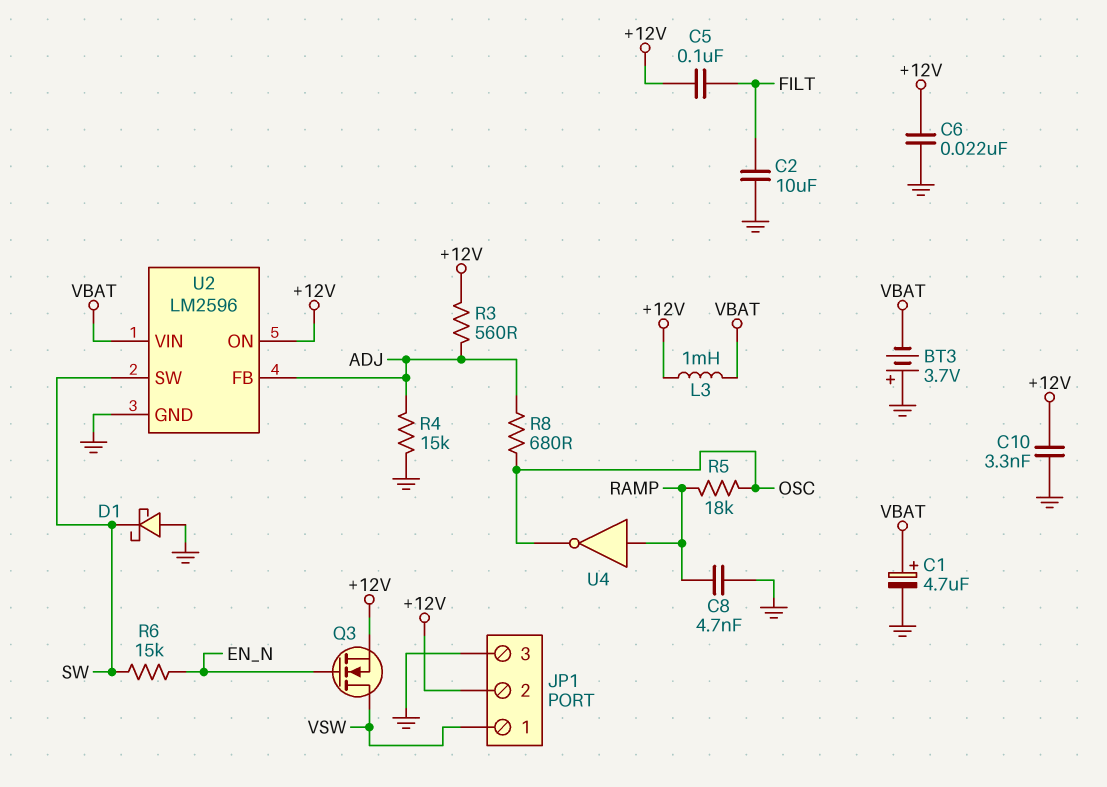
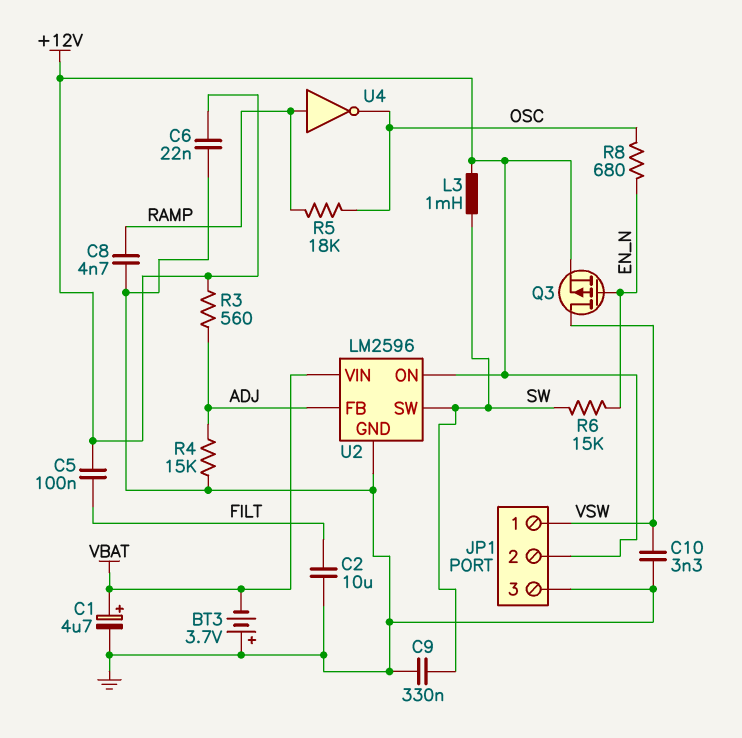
C9: none -> 330nF (GND, SW)
C10: 3.3nF (+12V, GND) -> 3.3nF (GND, VSW)
D1: schottky (A GND, K SW) -> none
L3: 1mH (+12V, VBAT) -> 1mH (+12V, SW)
Q3: NMOS (G EN_N, D VSW, S +12V) -> PMOS (G EN_N, D VSW, S +12V)
R8: 680 (ADJ, OSC) -> 680 (EN_N, OSC)

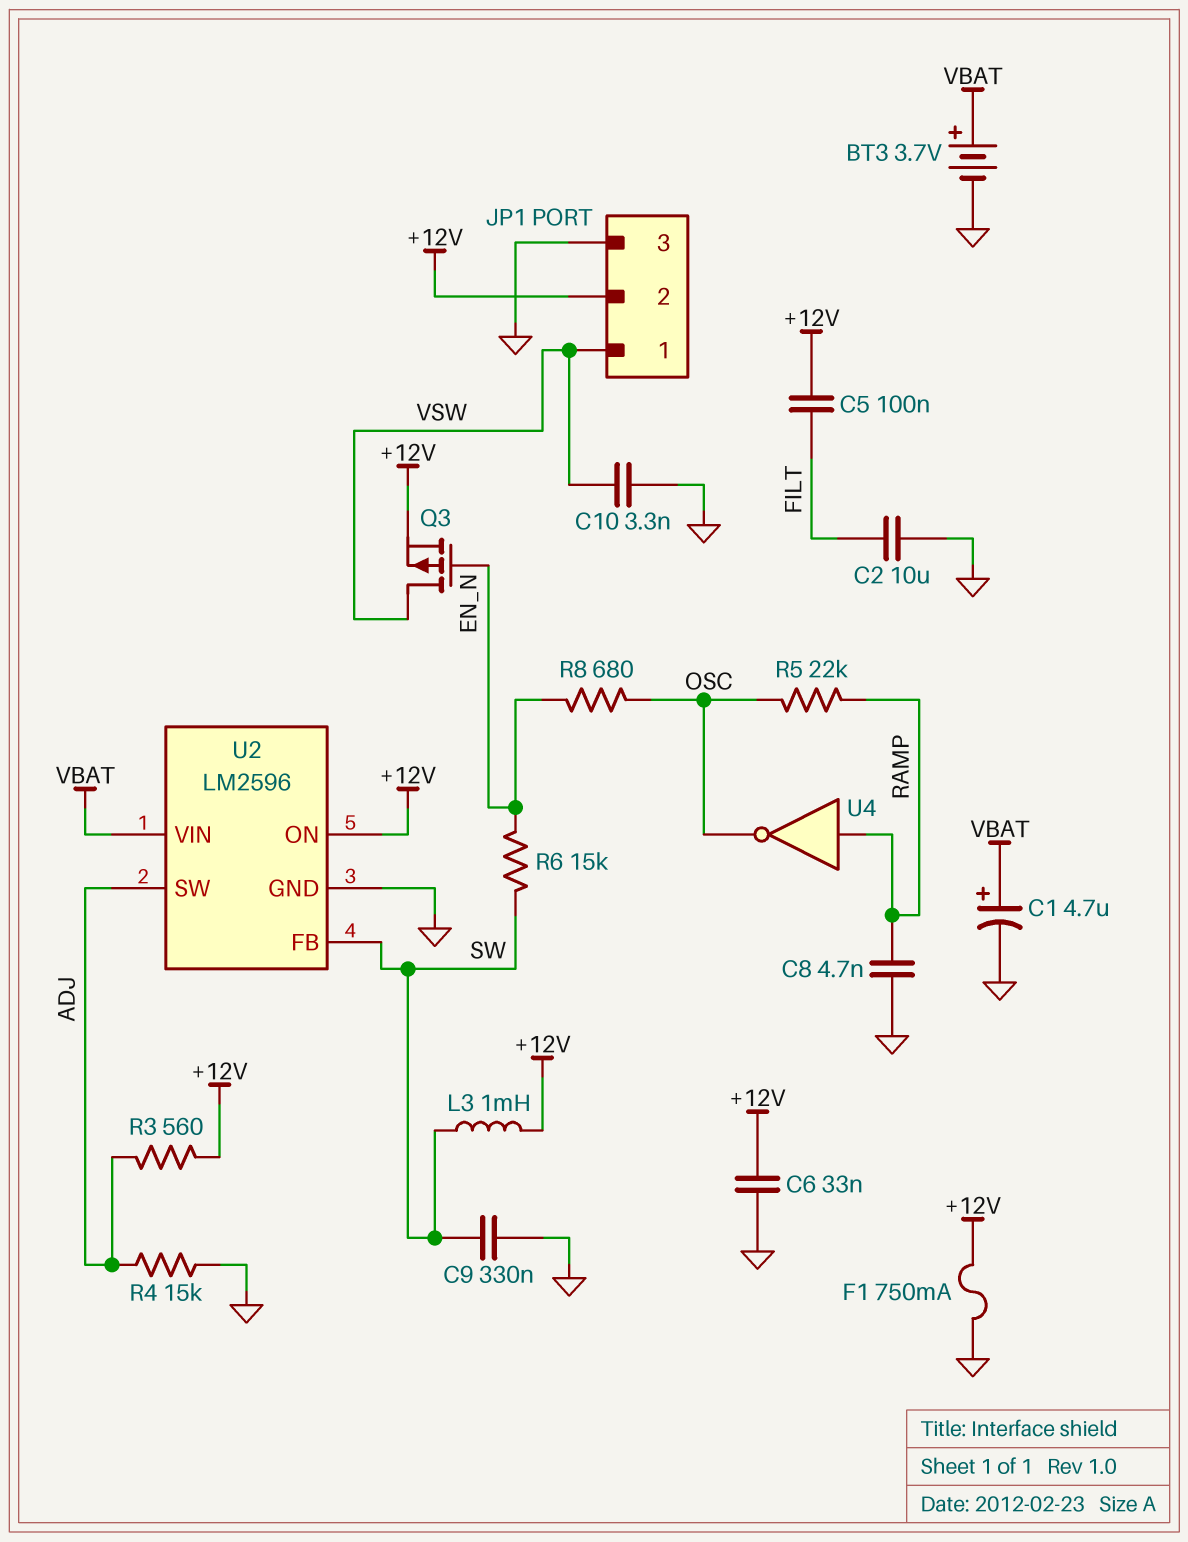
BT3: 3.7V (plus GND, minus VBAT) -> 3.7V (plus VBAT, minus GND)
C6: 22nF (+12V, GND) -> 33nF (+12V, GND)
F1: none -> 750mA (+12V, GND)
R5: 18k (OSC, RAMP) -> 22k (OSC, RAMP)
U2 pin FB: ADJ -> SW
U2 pin SW: SW -> ADJ

